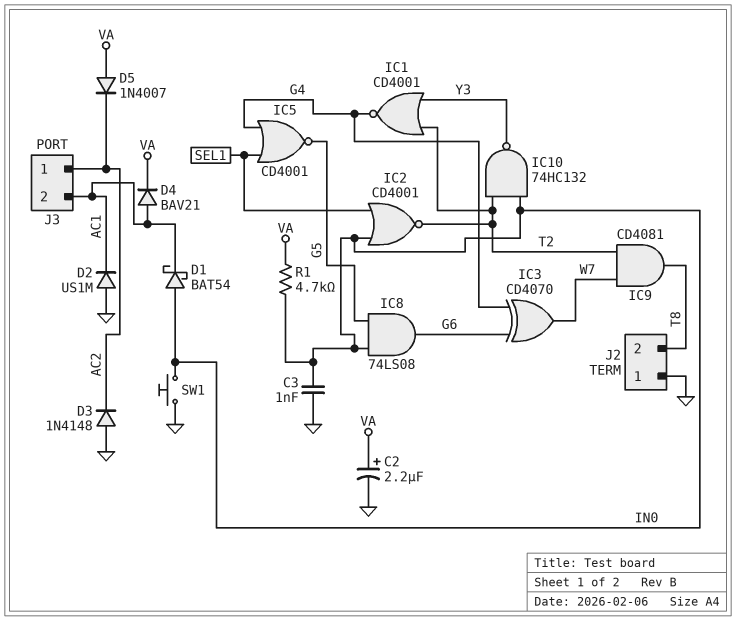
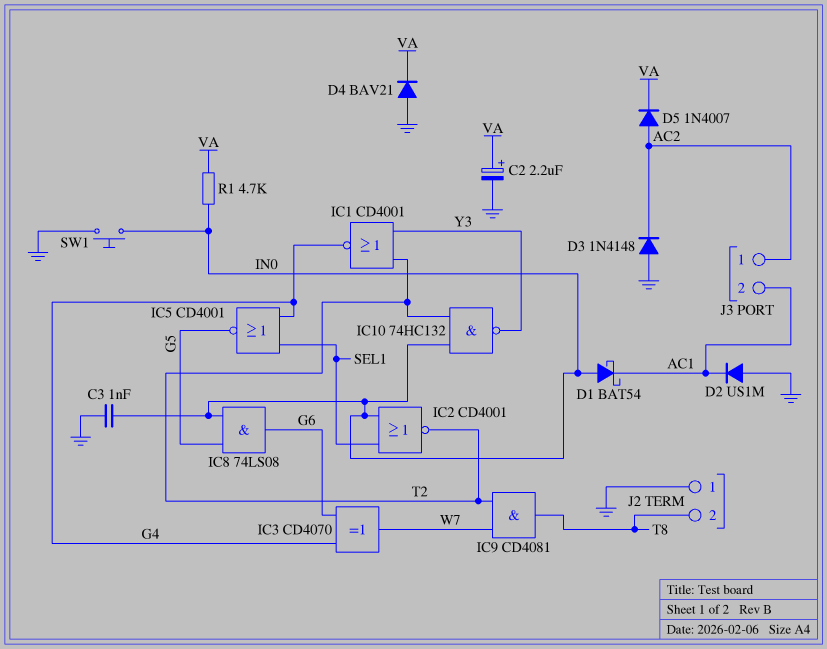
D4: diode BAV21 (A AC1, K VA) -> diode BAV21 (A GND, K VA)
D5: diode 1N4007 (A VA, K AC2) -> diode 1N4007 (A AC2, K VA)

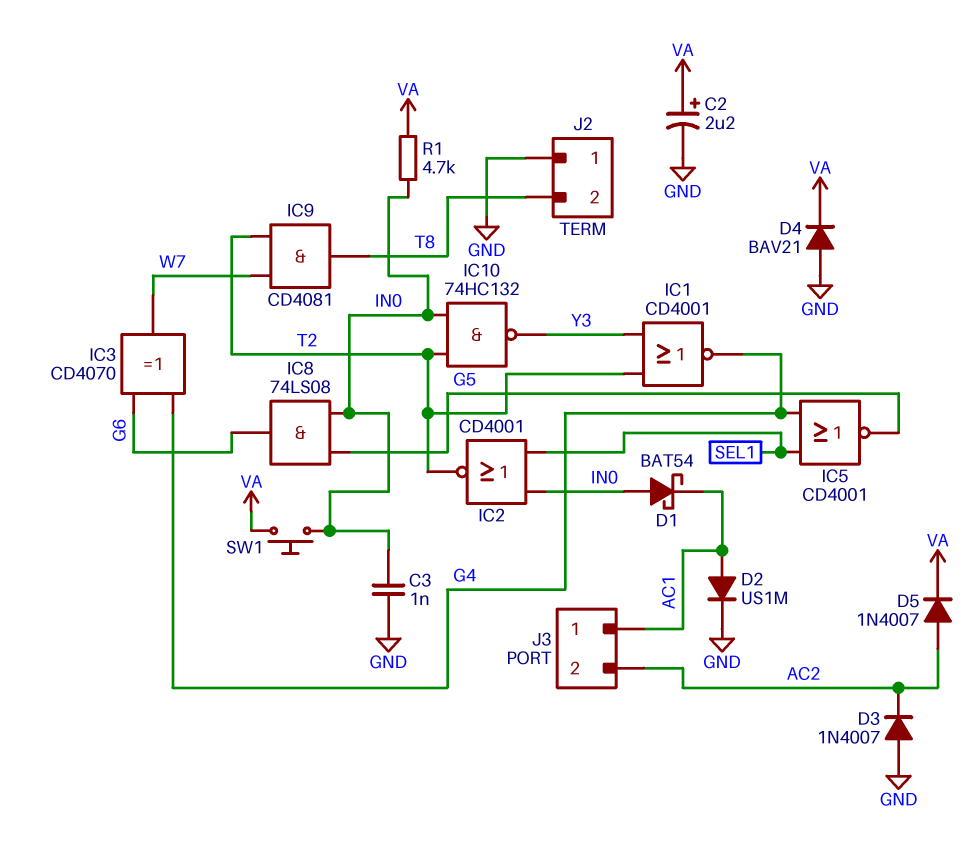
D2: diode US1M (A GND, K AC1) -> diode US1M (A AC1, K GND)
D3: diode 1N4148 (A GND, K AC2) -> diode 1N4007 (A GND, K AC2)
J3 pin 1: AC2 -> AC1
J3 pin 2: AC1 -> AC2
SW1: button (GND, IN0) -> button (IN0, VA)

